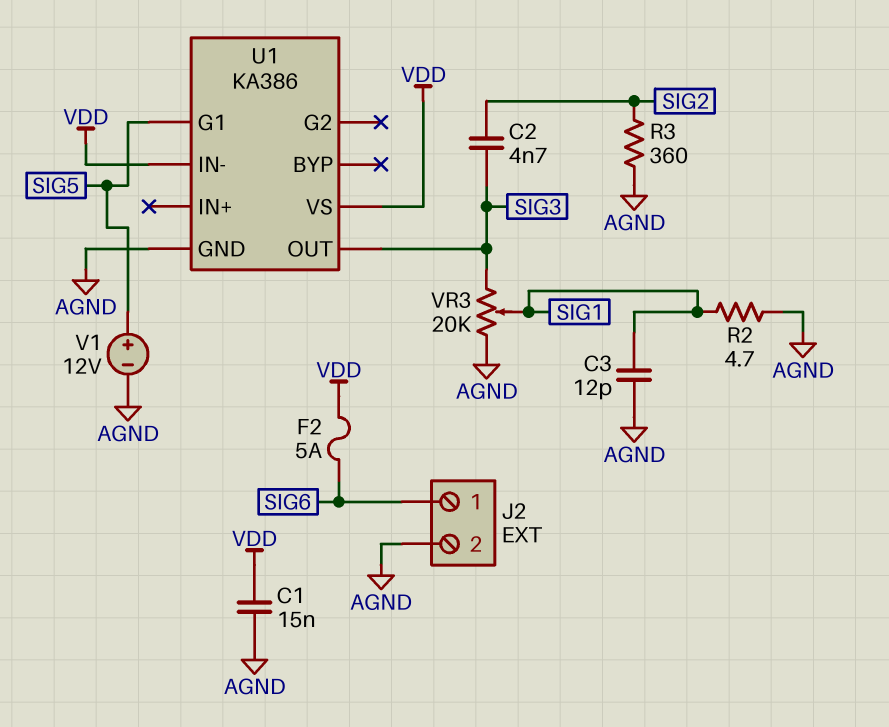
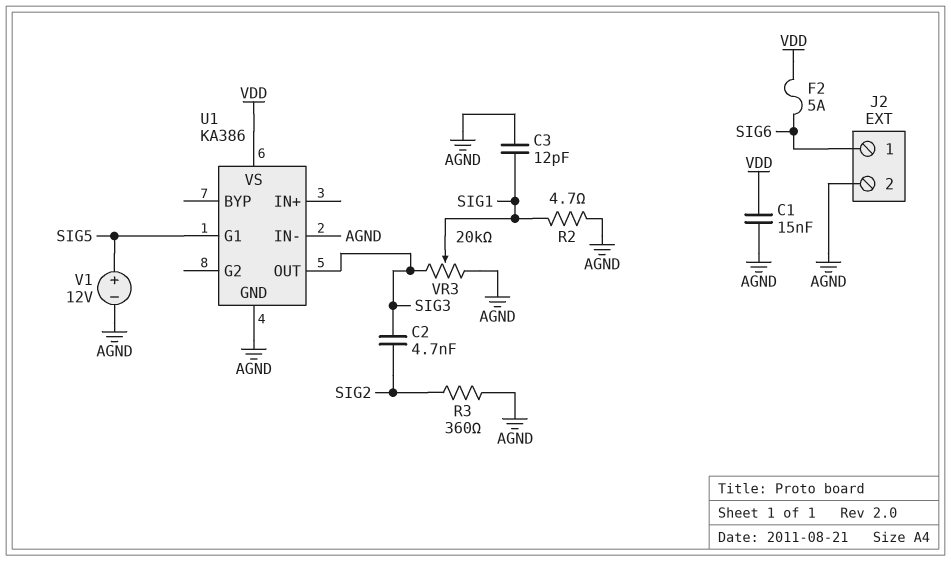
U1 pin IN-: VDD -> AGND

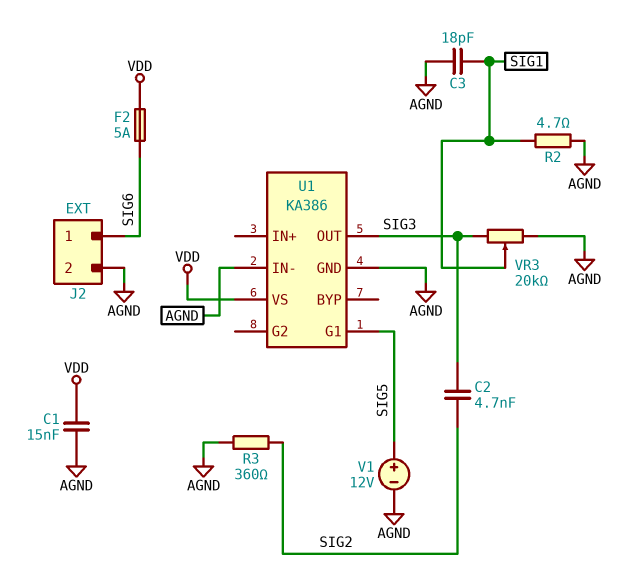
C3: 12pF (AGND, SIG1) -> 18pF (AGND, SIG1)

